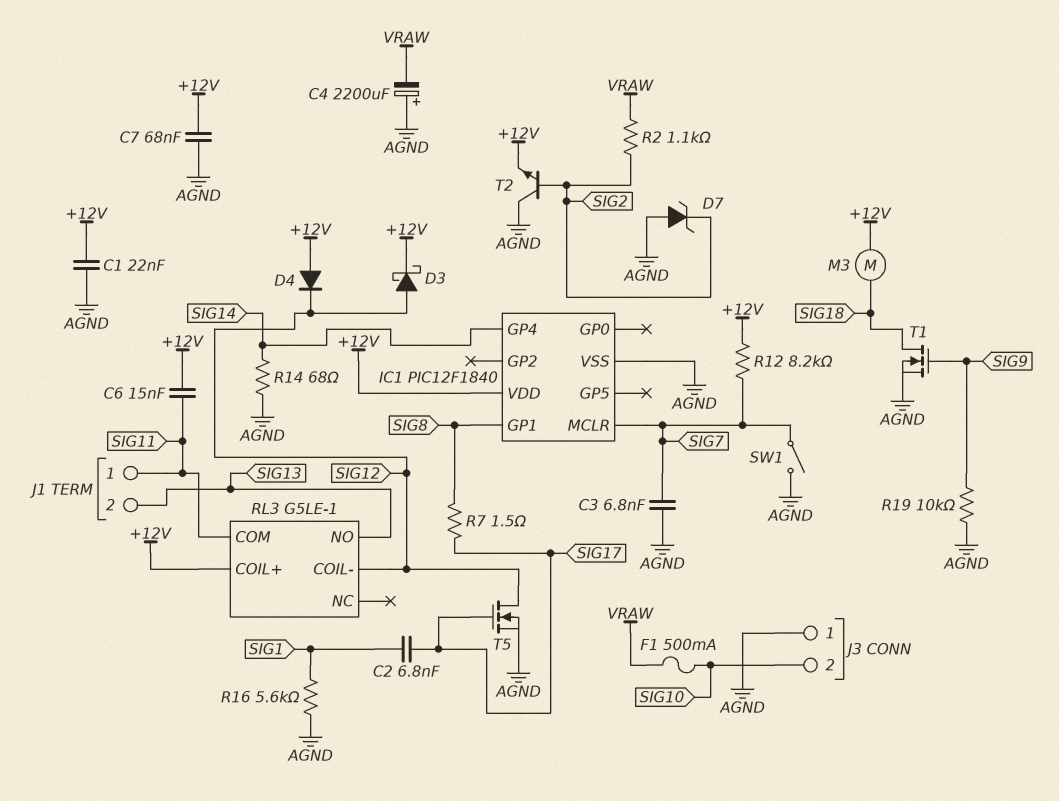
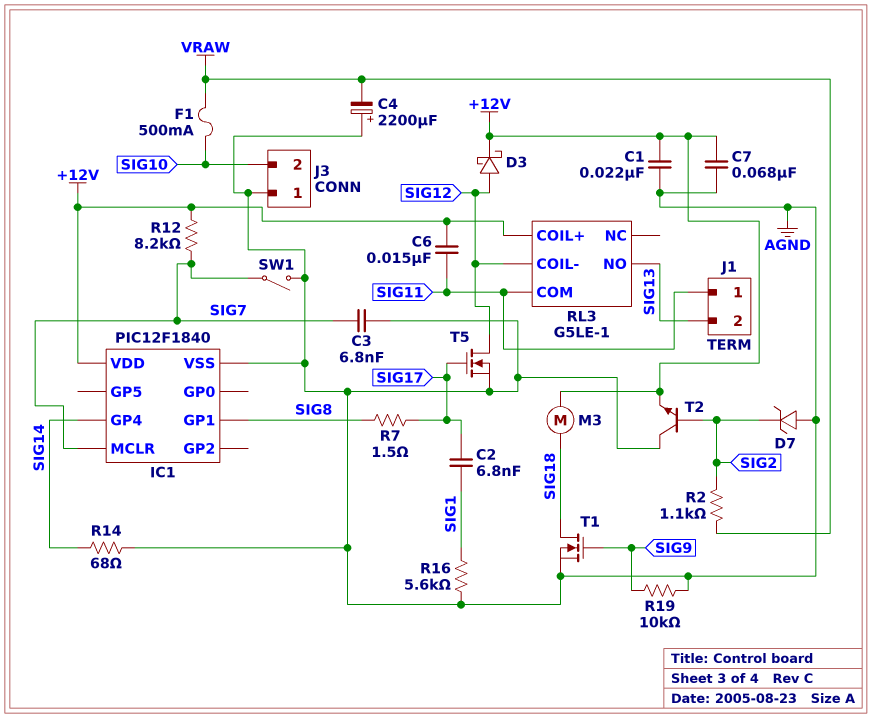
D4: diode (A +12V, K SIG12) -> none

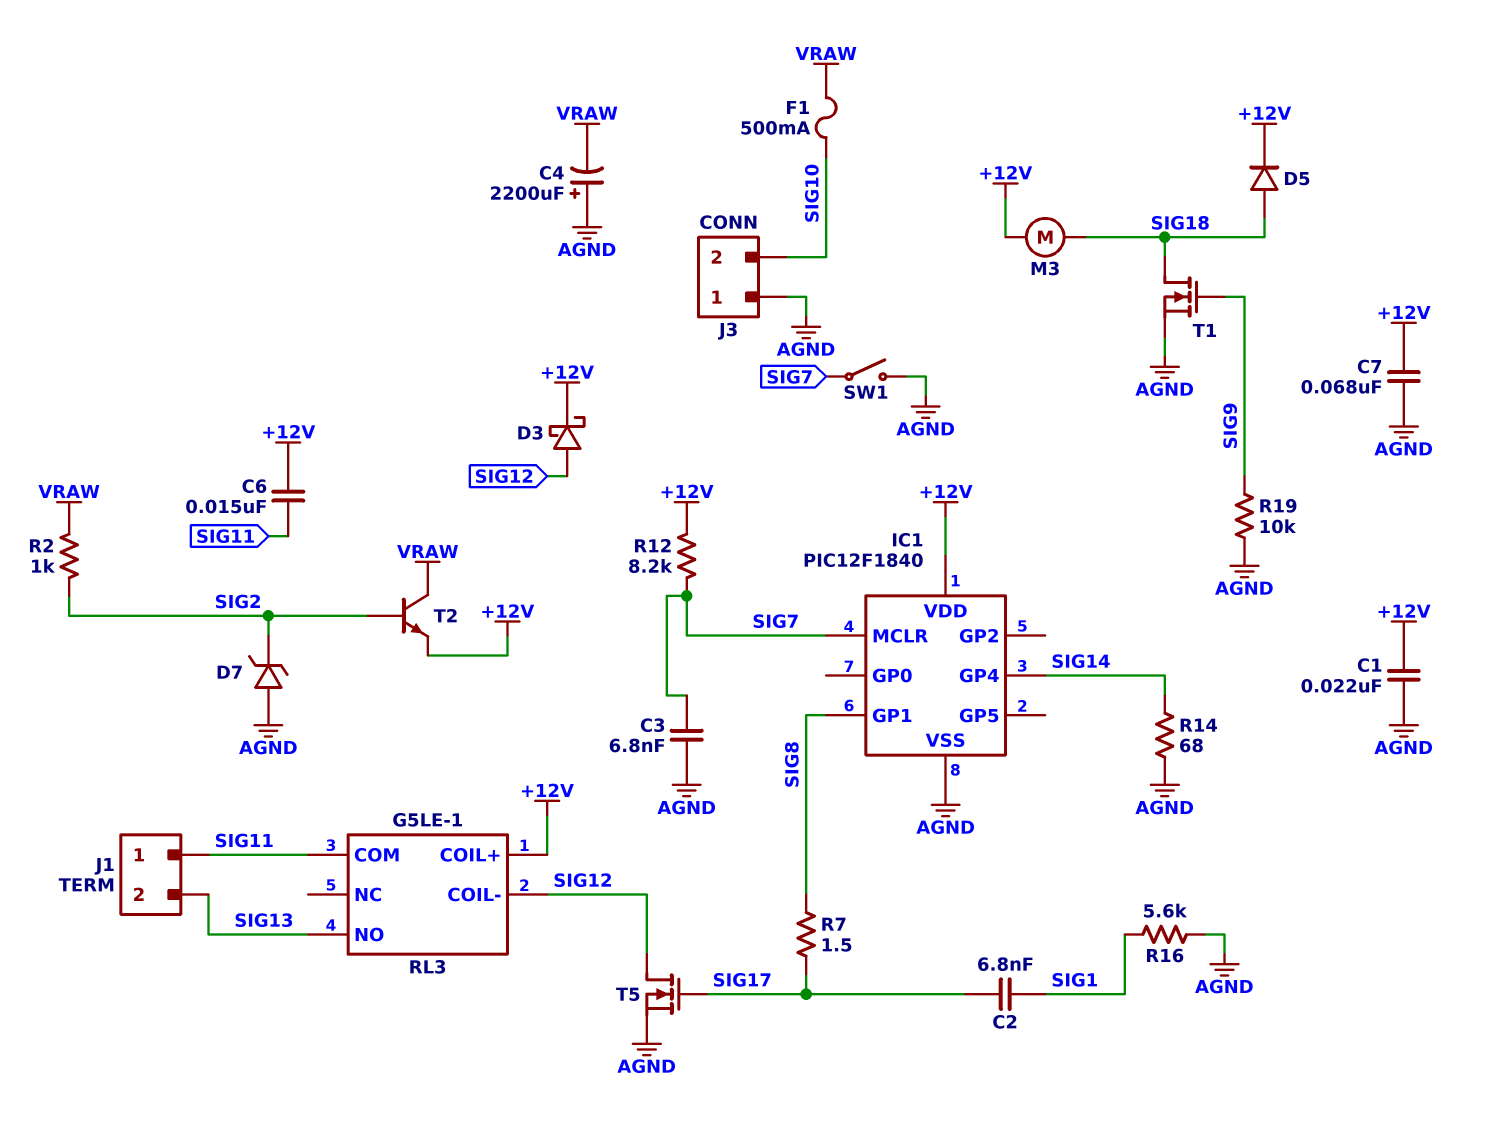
D5: none -> diode (A SIG18, K +12V)
R2: 1.1k (SIG2, VRAW) -> 1k (SIG2, VRAW)
T2: NPN (B SIG2, C AGND, E +12V) -> NPN (B SIG2, C VRAW, E +12V)

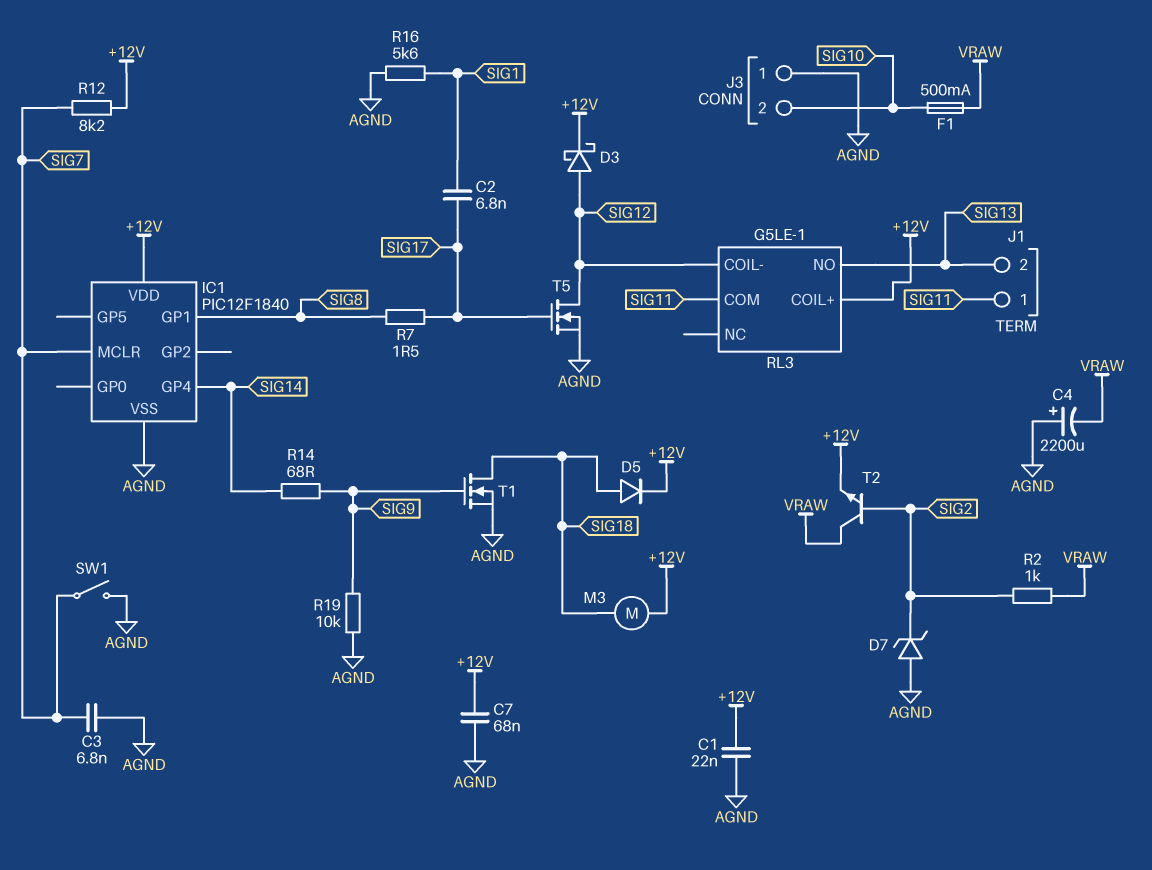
C6: 15nF (+12V, SIG11) -> none
R14: 68 (AGND, SIG14) -> 68 (SIG9, SIG14)

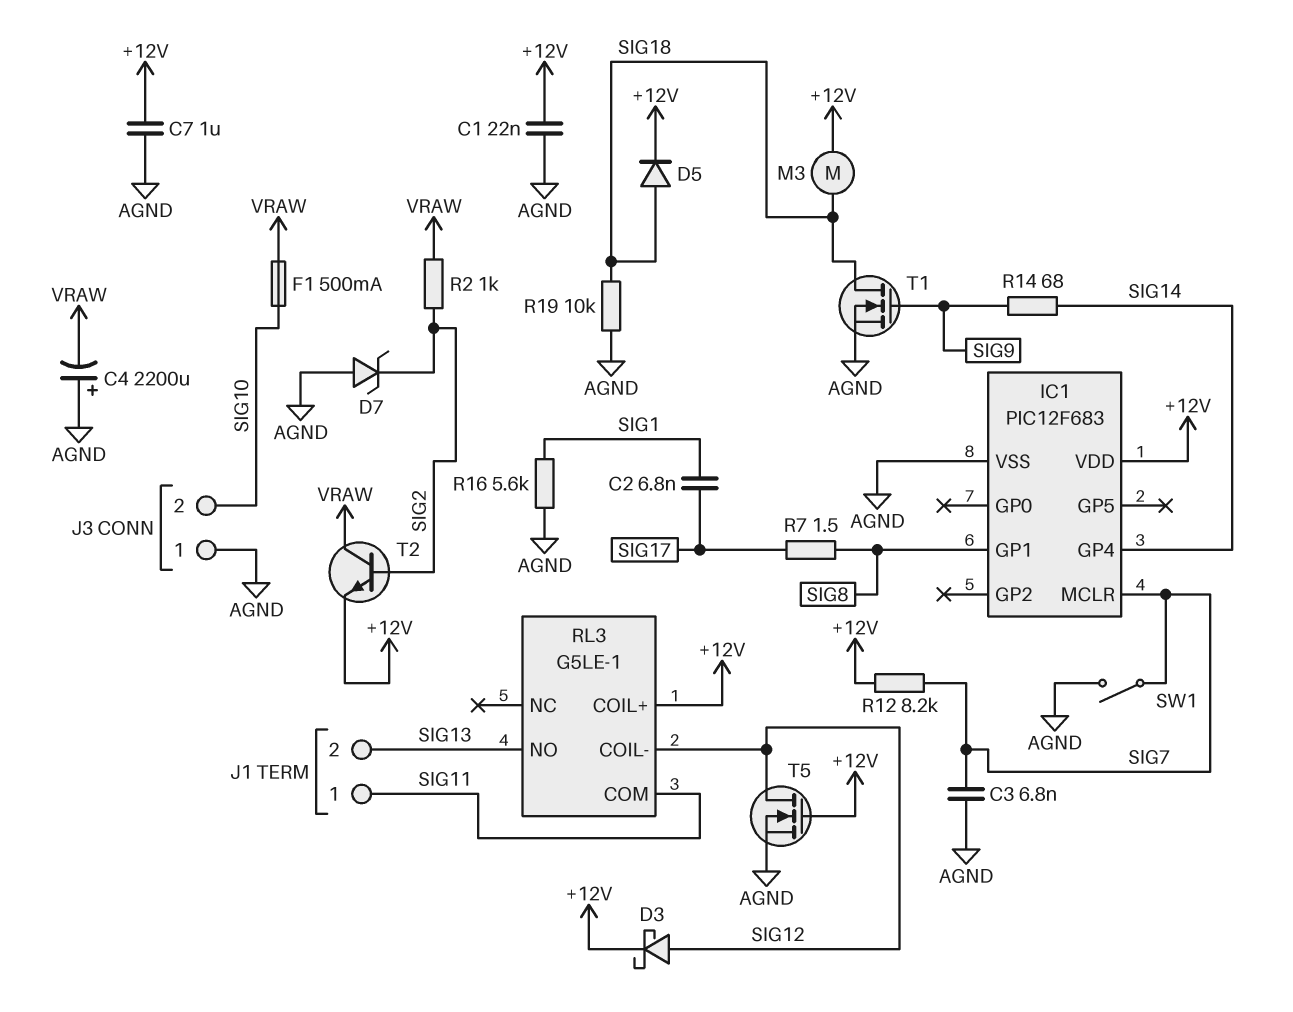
C7: 68nF (+12V, AGND) -> 1uF (+12V, AGND)
IC1: PIC12F1840 -> PIC12F683
R19: 10k (AGND, SIG9) -> 10k (AGND, SIG18)
T5: NMOS (G SIG17, D SIG12, S AGND) -> NMOS (G +12V, D SIG12, S AGND)

